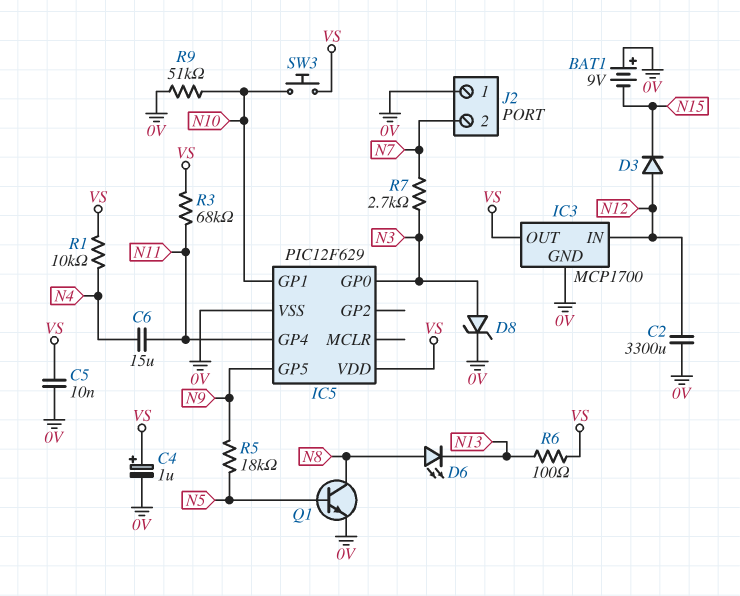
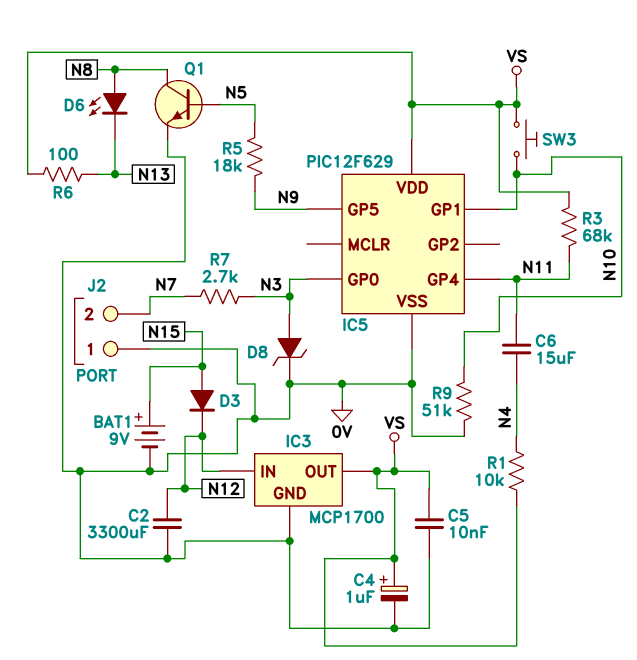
BAT1: 9V (plus 0V, minus N15) -> 9V (plus N15, minus 0V)
D3: diode (A N12, K N15) -> diode (A N15, K N12)

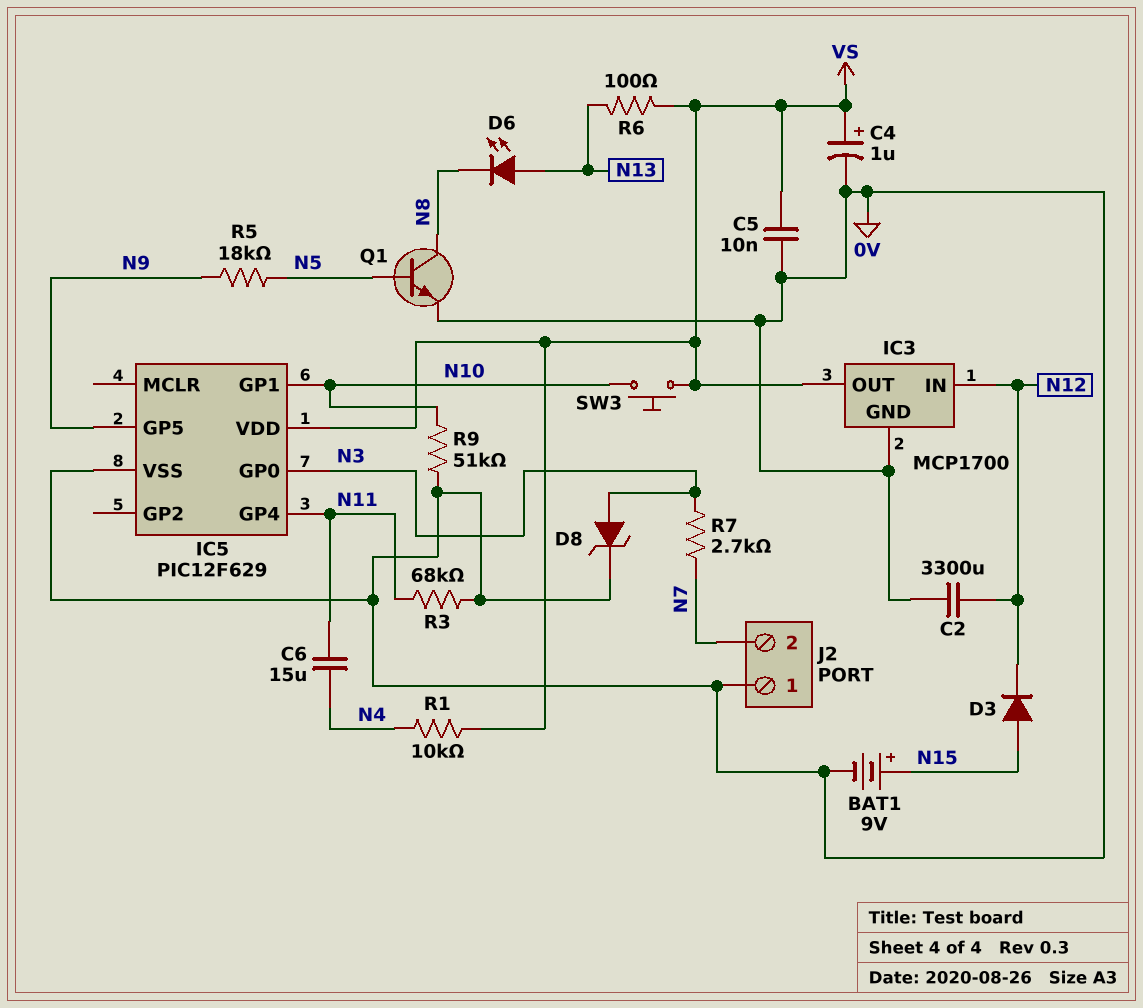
D6: LED (A N8, K N13) -> LED (A N13, K N8)
R3: 68k (N11, VS) -> 68k (0V, N11)

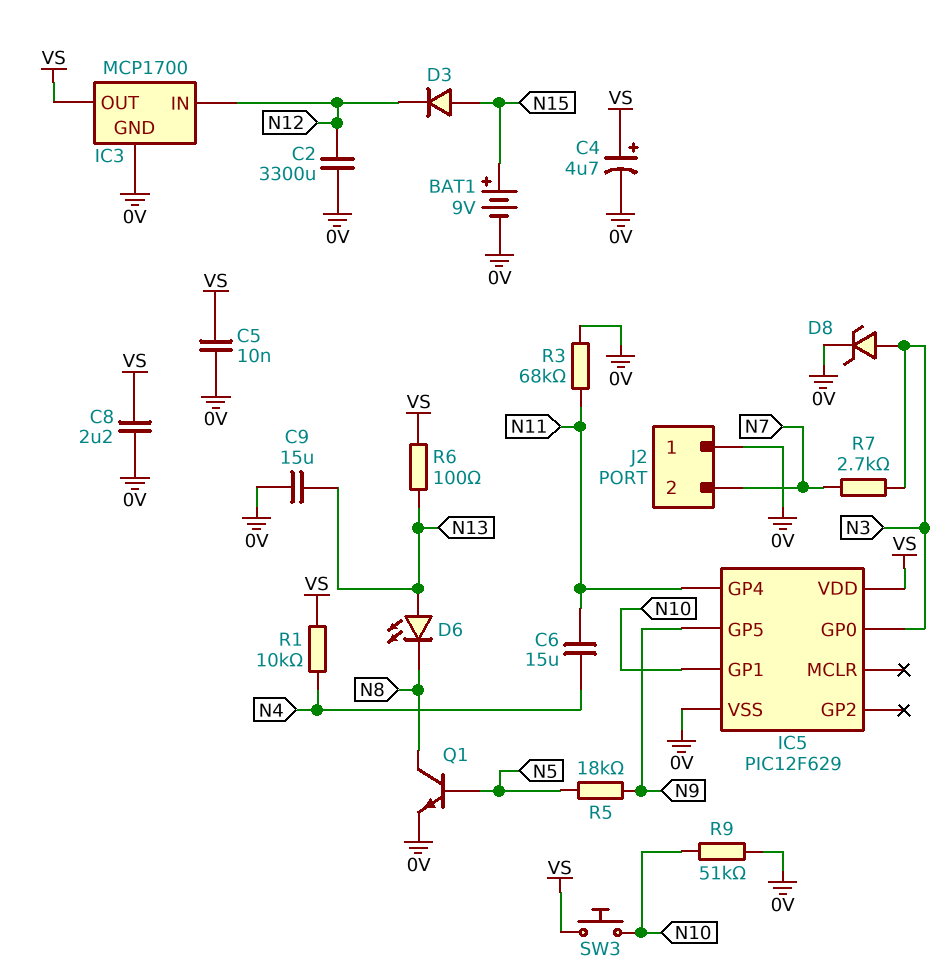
C4: 1uF (plus VS, minus 0V) -> 4.7uF (plus VS, minus 0V)
C8: none -> 2.2uF (0V, VS)
C9: none -> 15uF (0V, N13)

